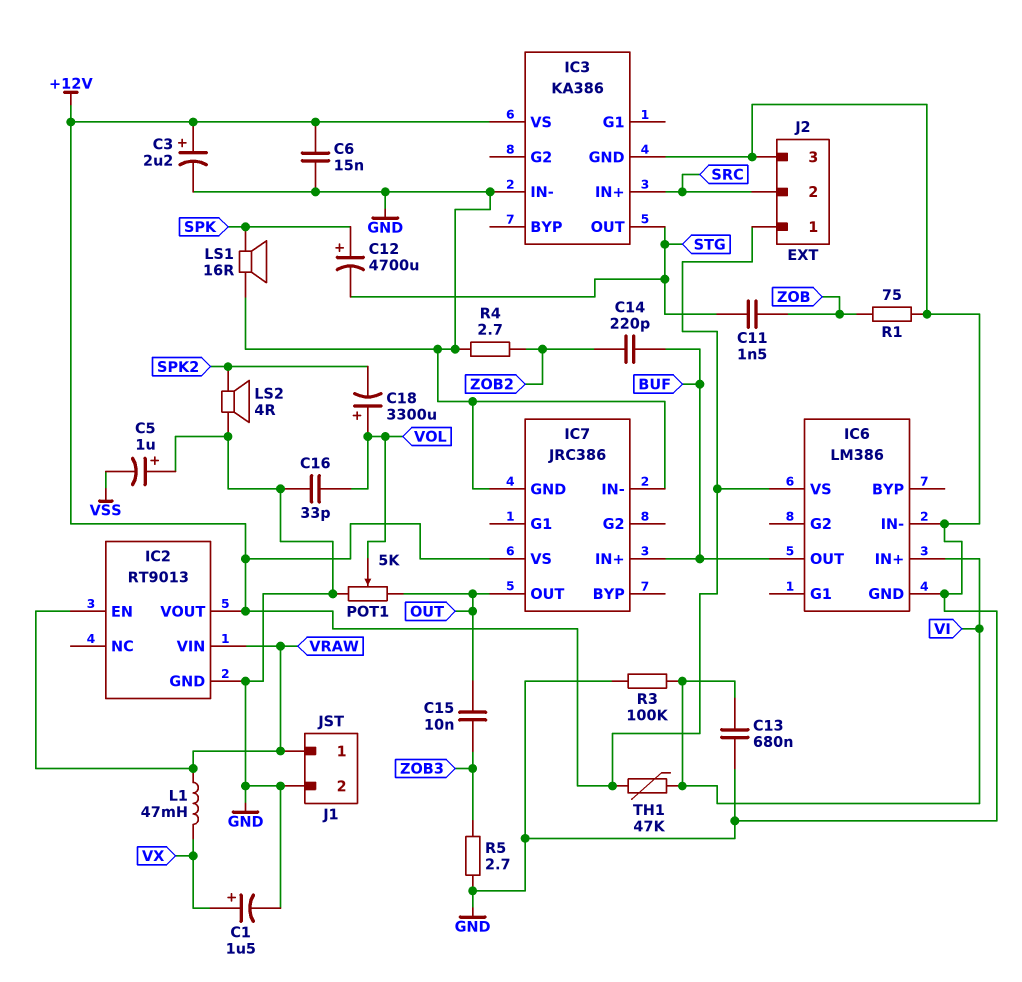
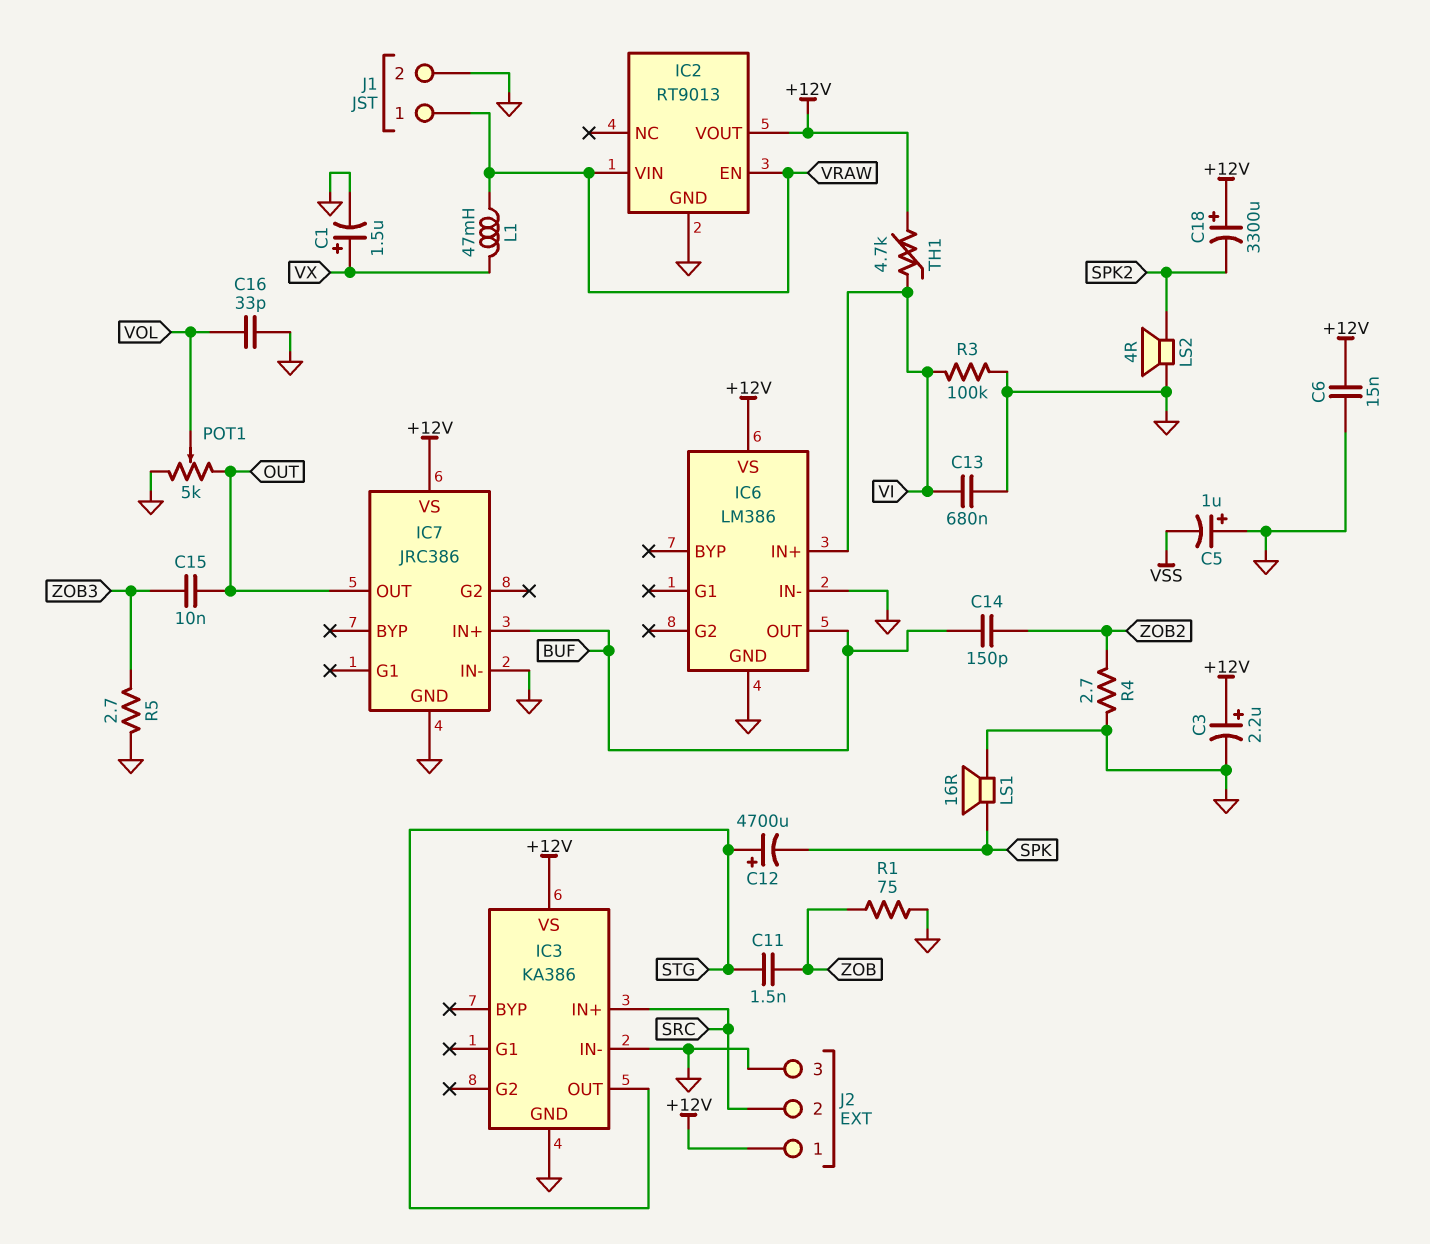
C12: 4700uF (plus SPK, minus STG) -> 4700uF (plus STG, minus SPK)
C14: 220pF (BUF, ZOB2) -> 150pF (BUF, ZOB2)
C18: 3300uF (plus VOL, minus SPK2) -> 3300uF (plus +12V, minus SPK2)
TH1: 47k (+12V, VI) -> 4.7k (+12V, VI)

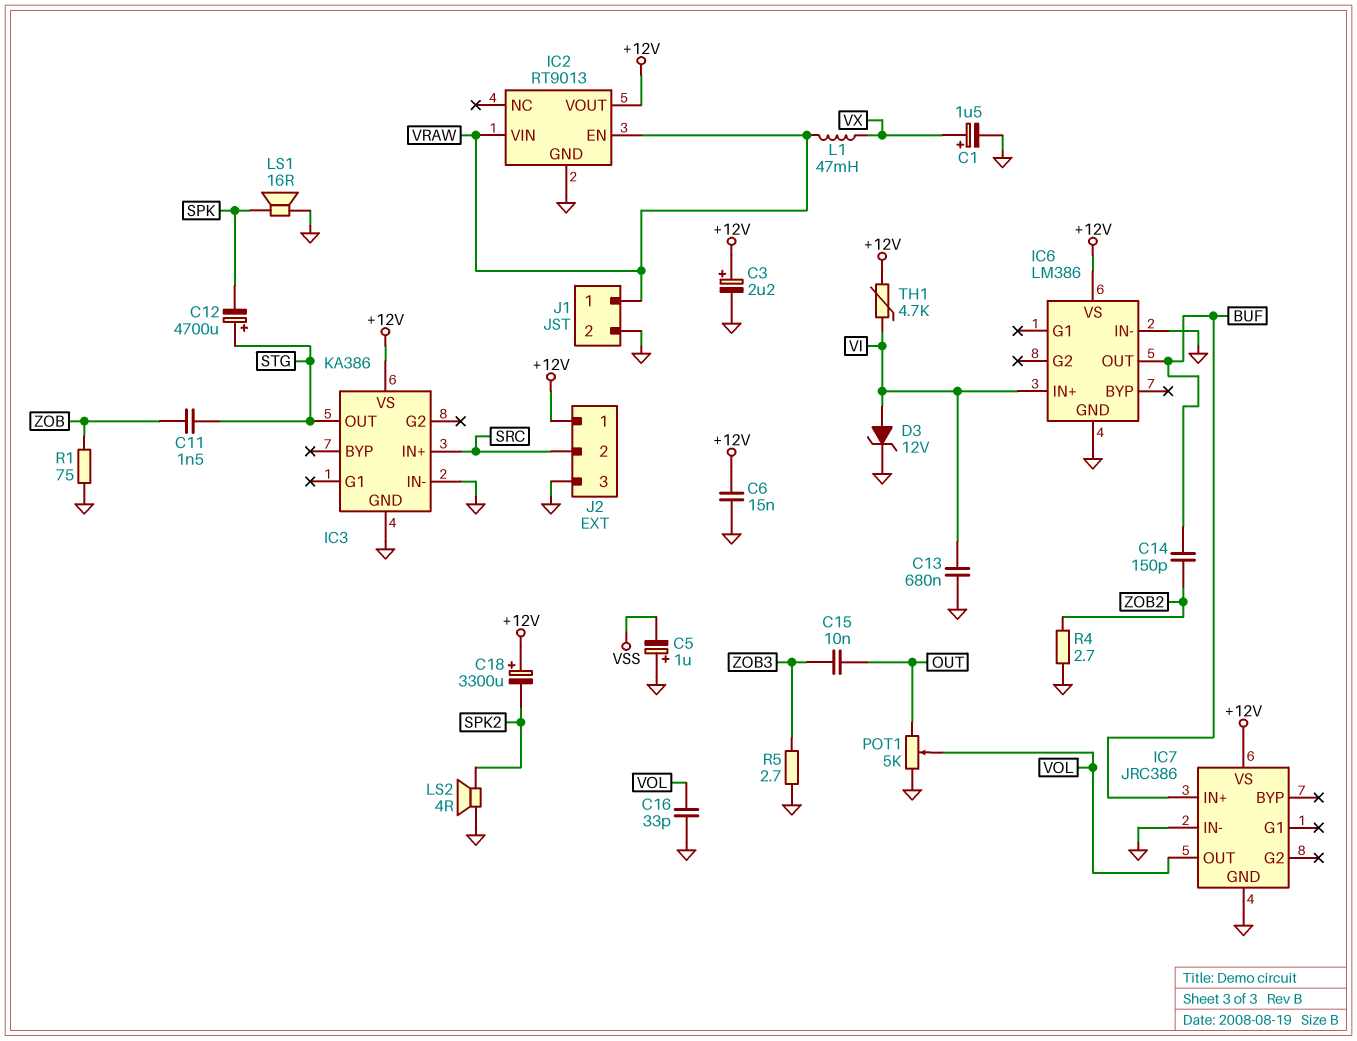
D3: none -> zener 12V (A VI, K GND)
IC7 pin OUT: OUT -> VOL
R3: 100k (GND, VI) -> none

